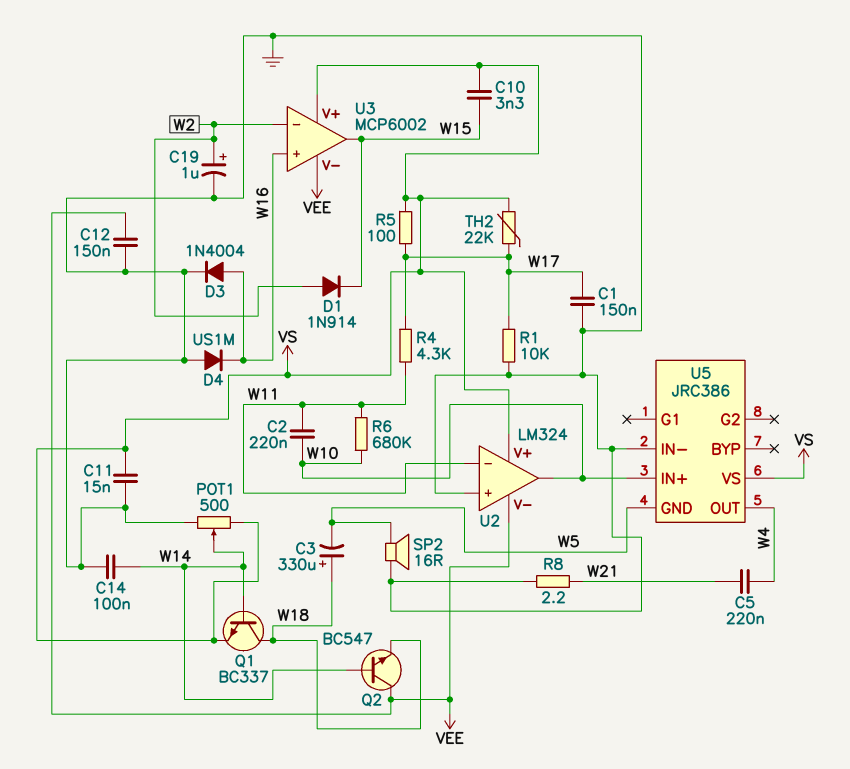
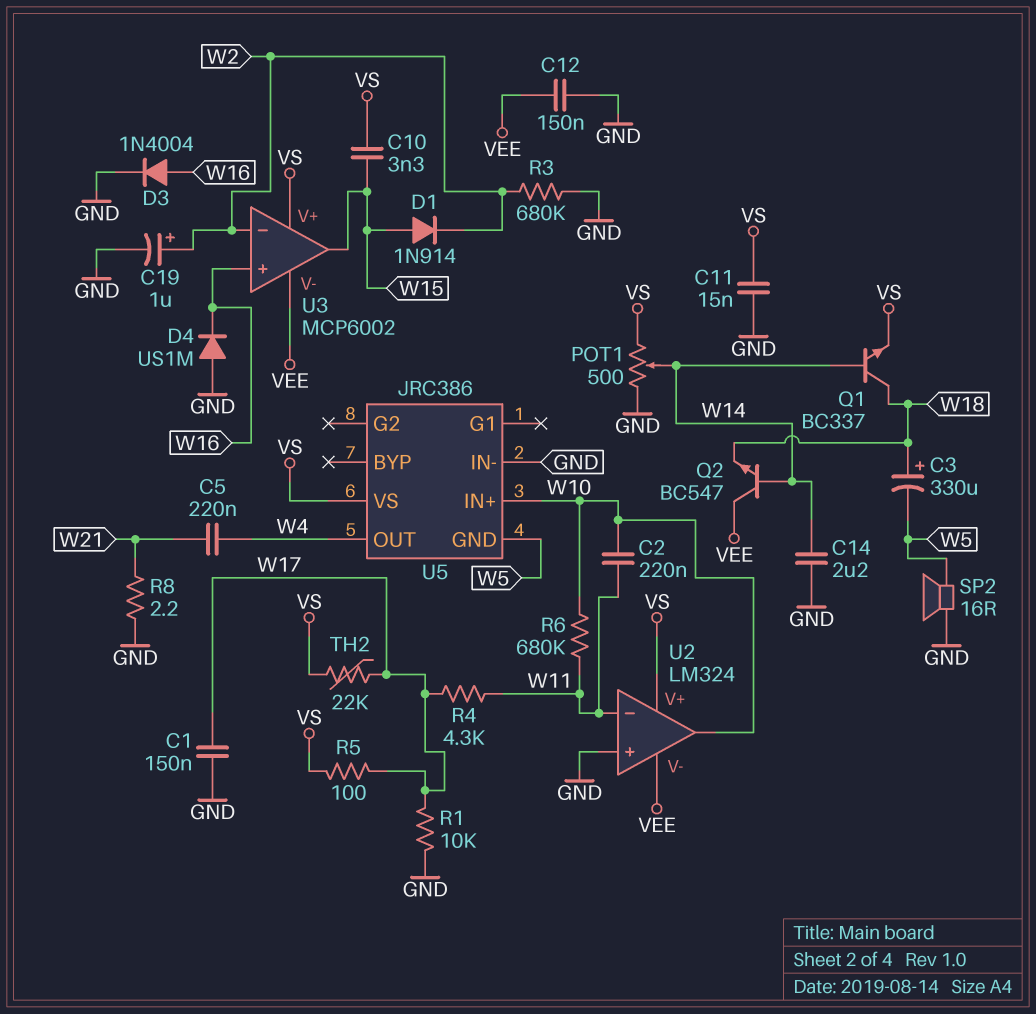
C14: 100nF (GND, W14) -> 2.2uF (GND, W14)
D1: diode 1N914 (A W2, K W15) -> diode 1N914 (A W15, K W2)
R3: none -> 680k (GND, W2)

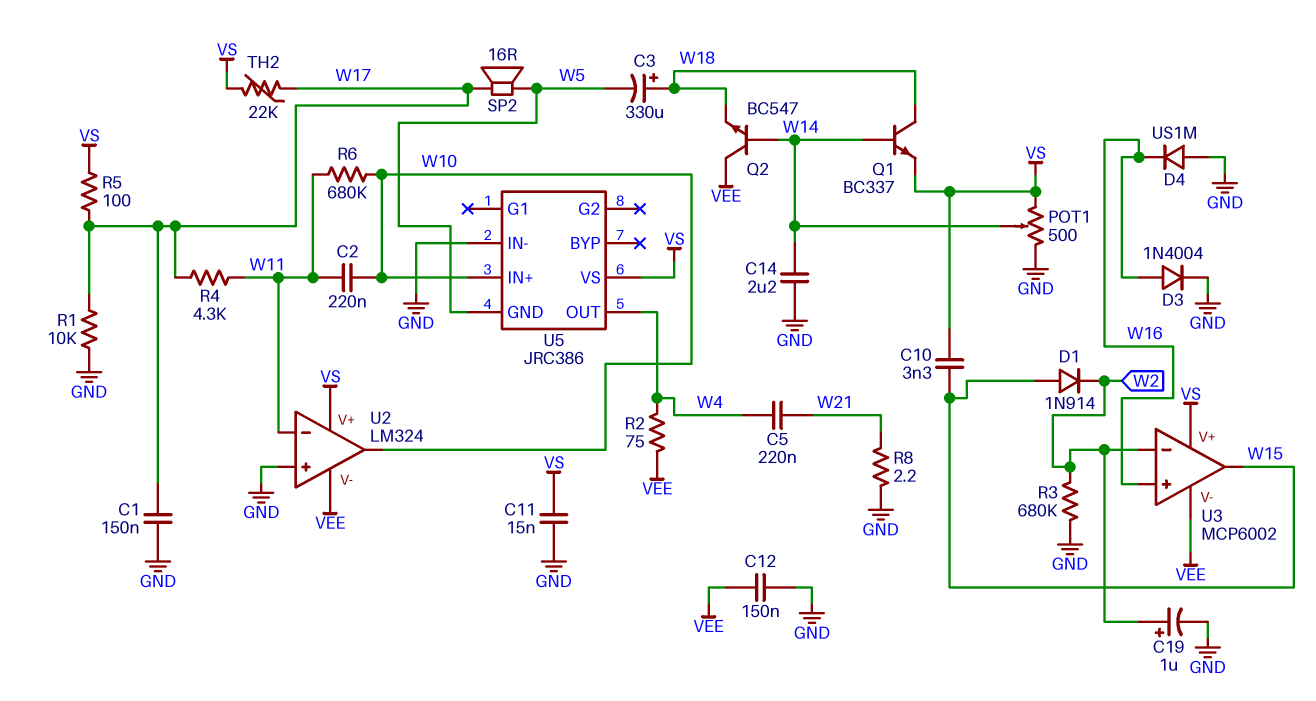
R2: none -> 75 (VEE, W4)
SP2: speaker 16R (GND, W5) -> speaker 16R (W5, W17)

